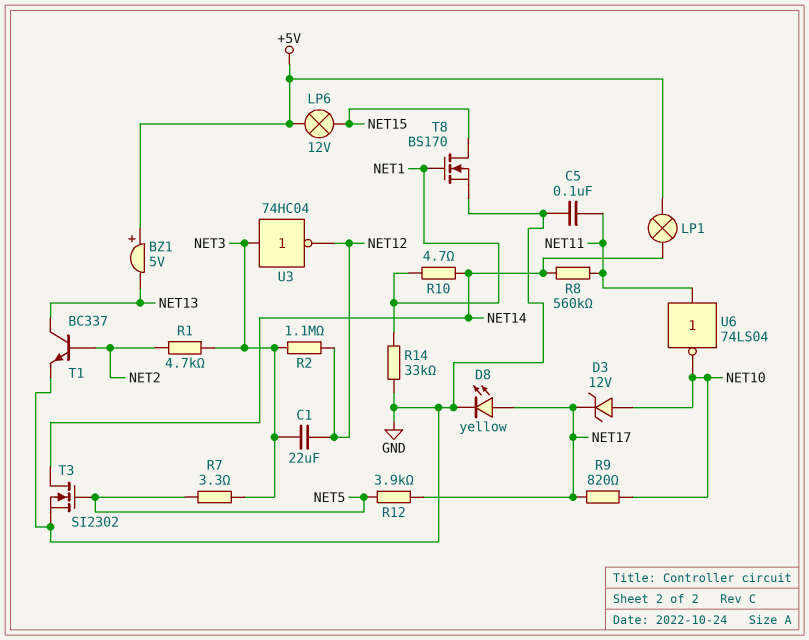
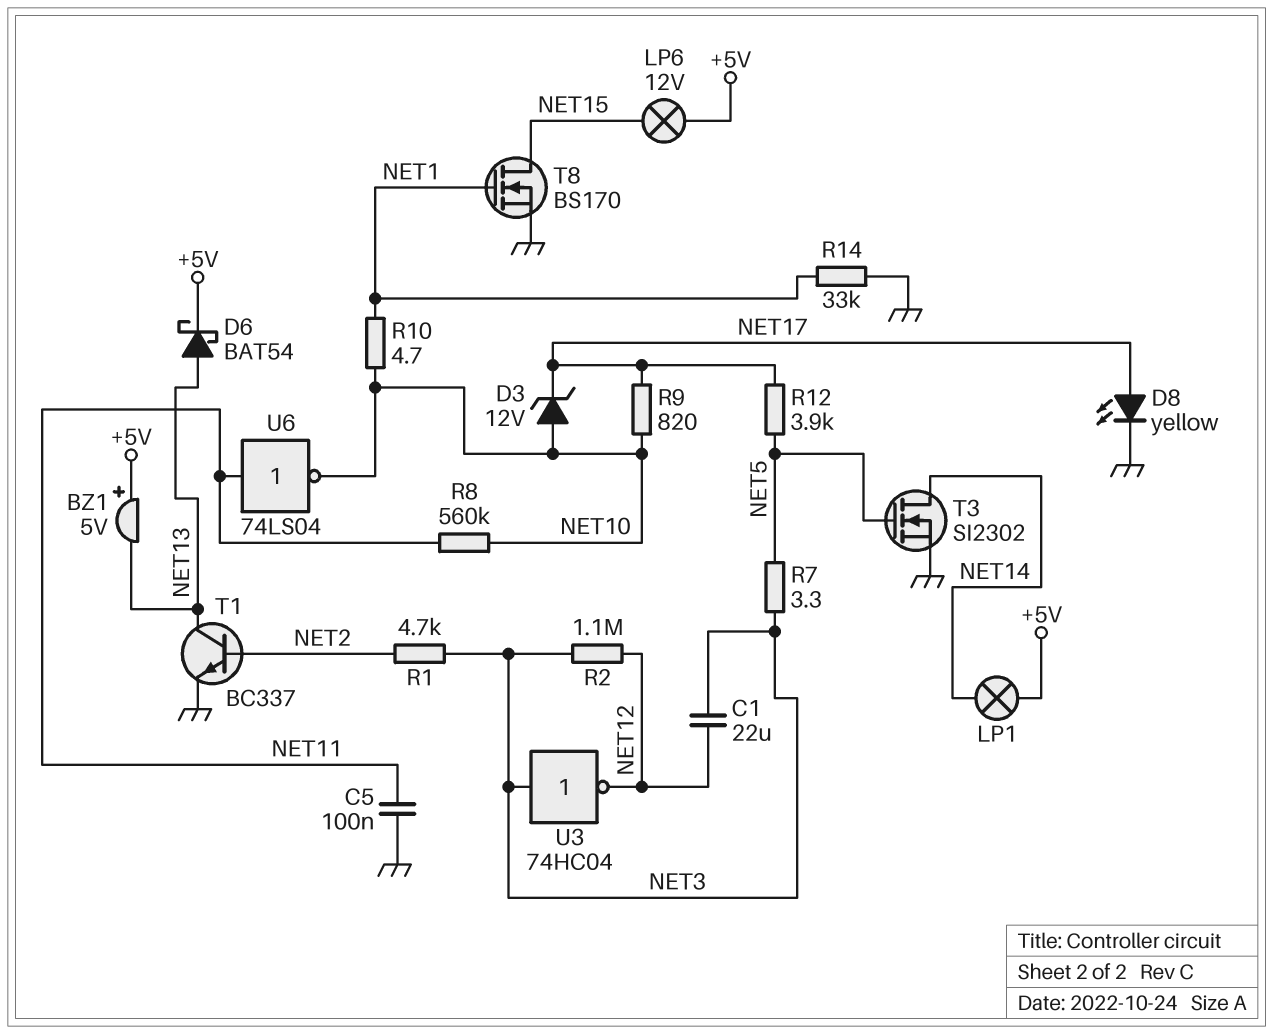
D6: none -> schottky BAT54 (A NET13, K +5V)
R8: 560k (NET11, NET14) -> 560k (NET10, NET11)
R10: 4.7 (NET1, NET14) -> 4.7 (NET1, NET10)

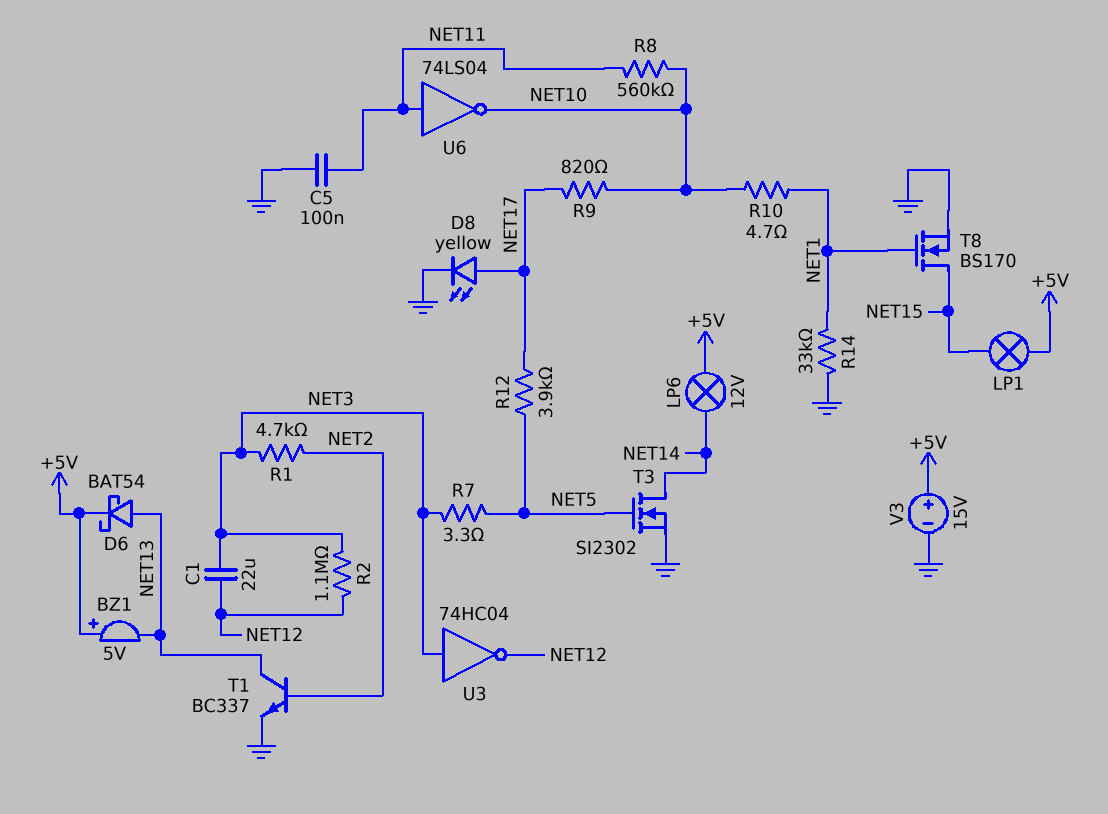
D3: zener 12V (A NET10, K NET17) -> none
LP1: lamp (+5V, NET14) -> lamp (+5V, NET15)
LP6: lamp 12V (+5V, NET15) -> lamp 12V (+5V, NET14)
V3: none -> 15V (plus +5V, minus GND)

